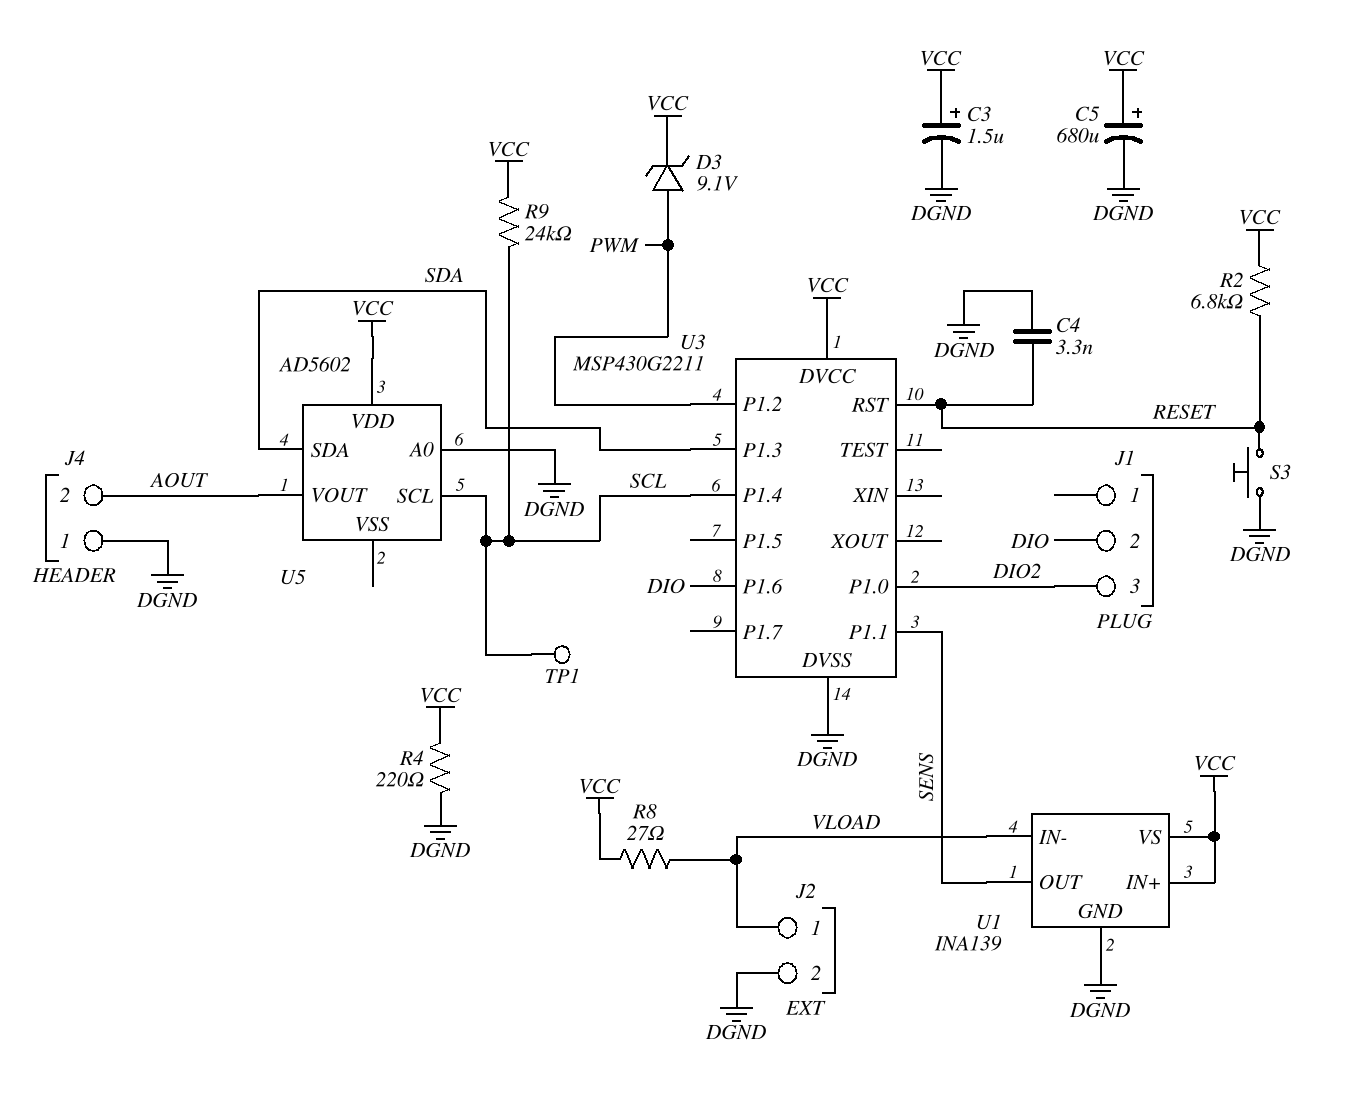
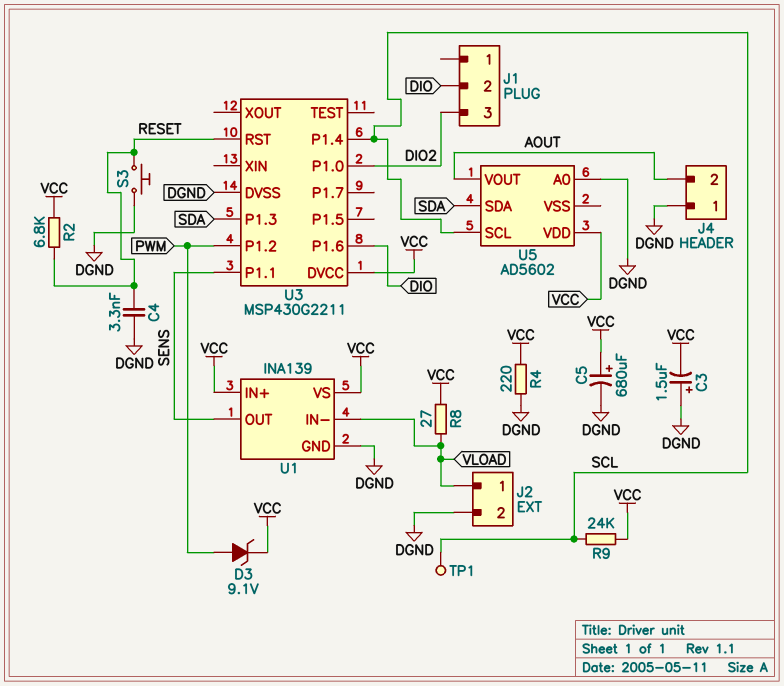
C3: 1.5uF (plus VCC, minus DGND) -> 1.5uF (plus DGND, minus VCC)

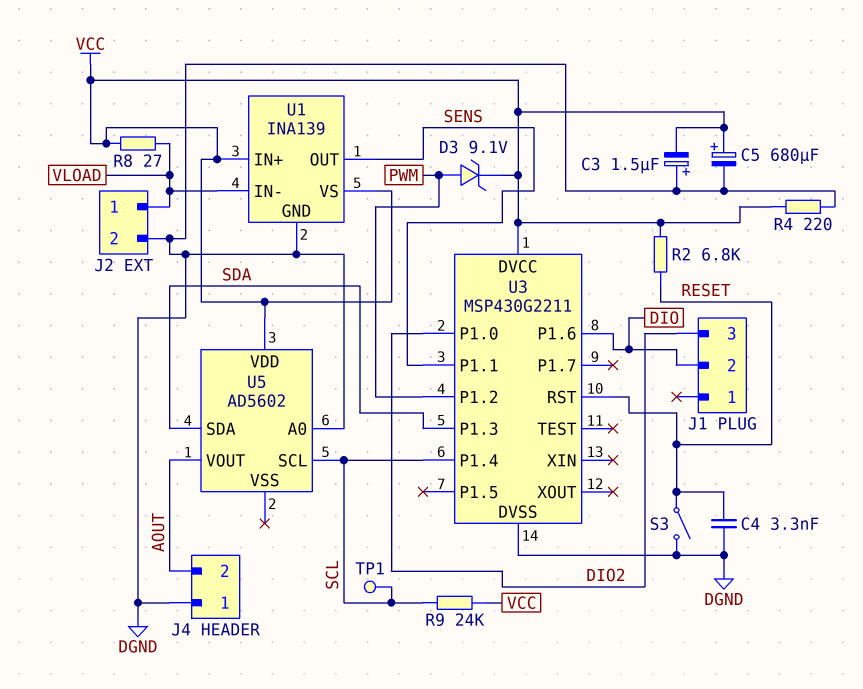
S3: button (DGND, RESET) -> switch (DGND, RESET)

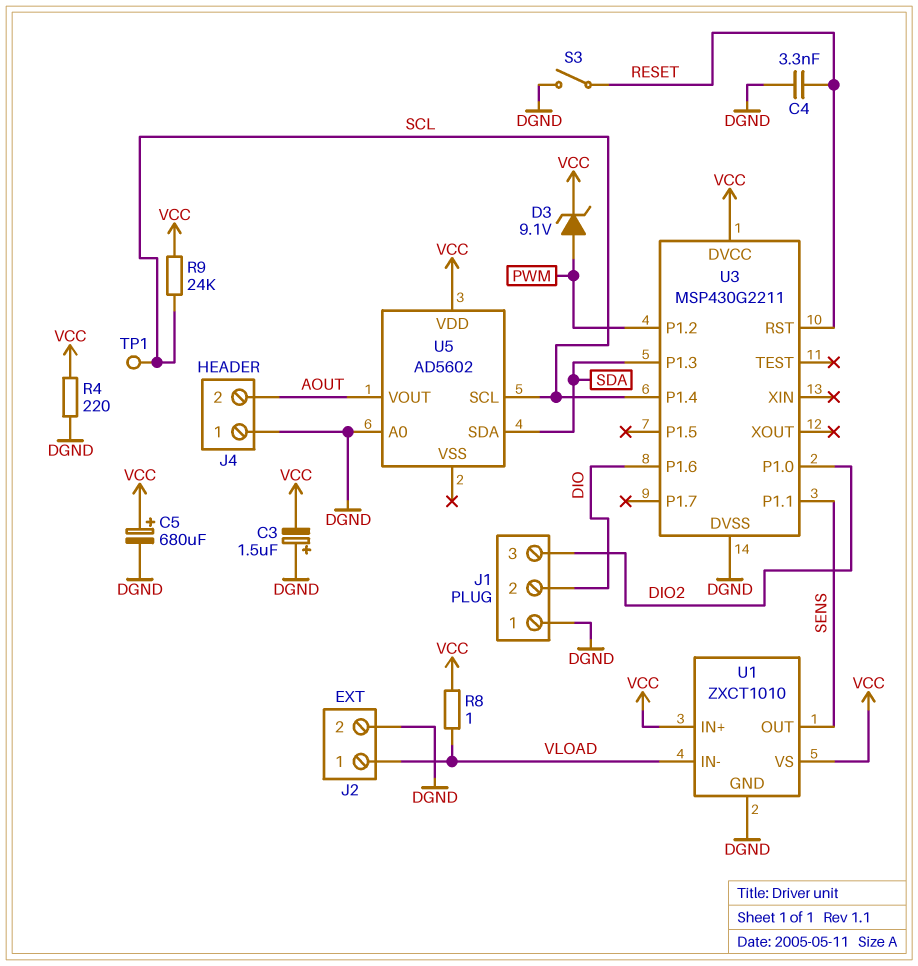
J1 pin 1: none -> DGND
R2: 6.8k (RESET, VCC) -> none
R8: 27 (VCC, VLOAD) -> 1 (VCC, VLOAD)
U1: INA139 -> ZXCT1010

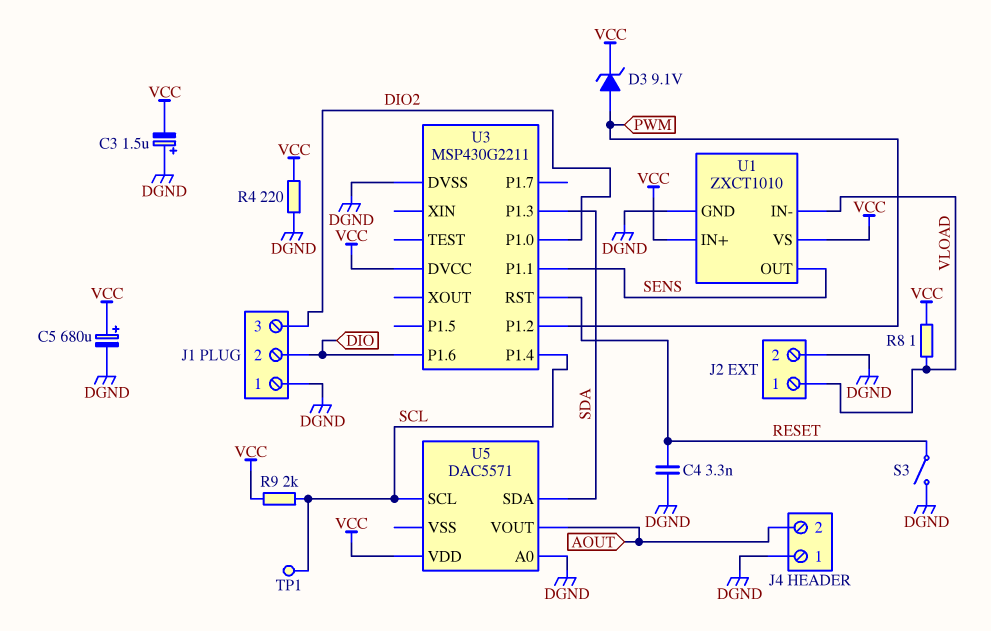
R9: 24k (SCL, VCC) -> 2k (SCL, VCC)
U5: AD5602 -> DAC5571

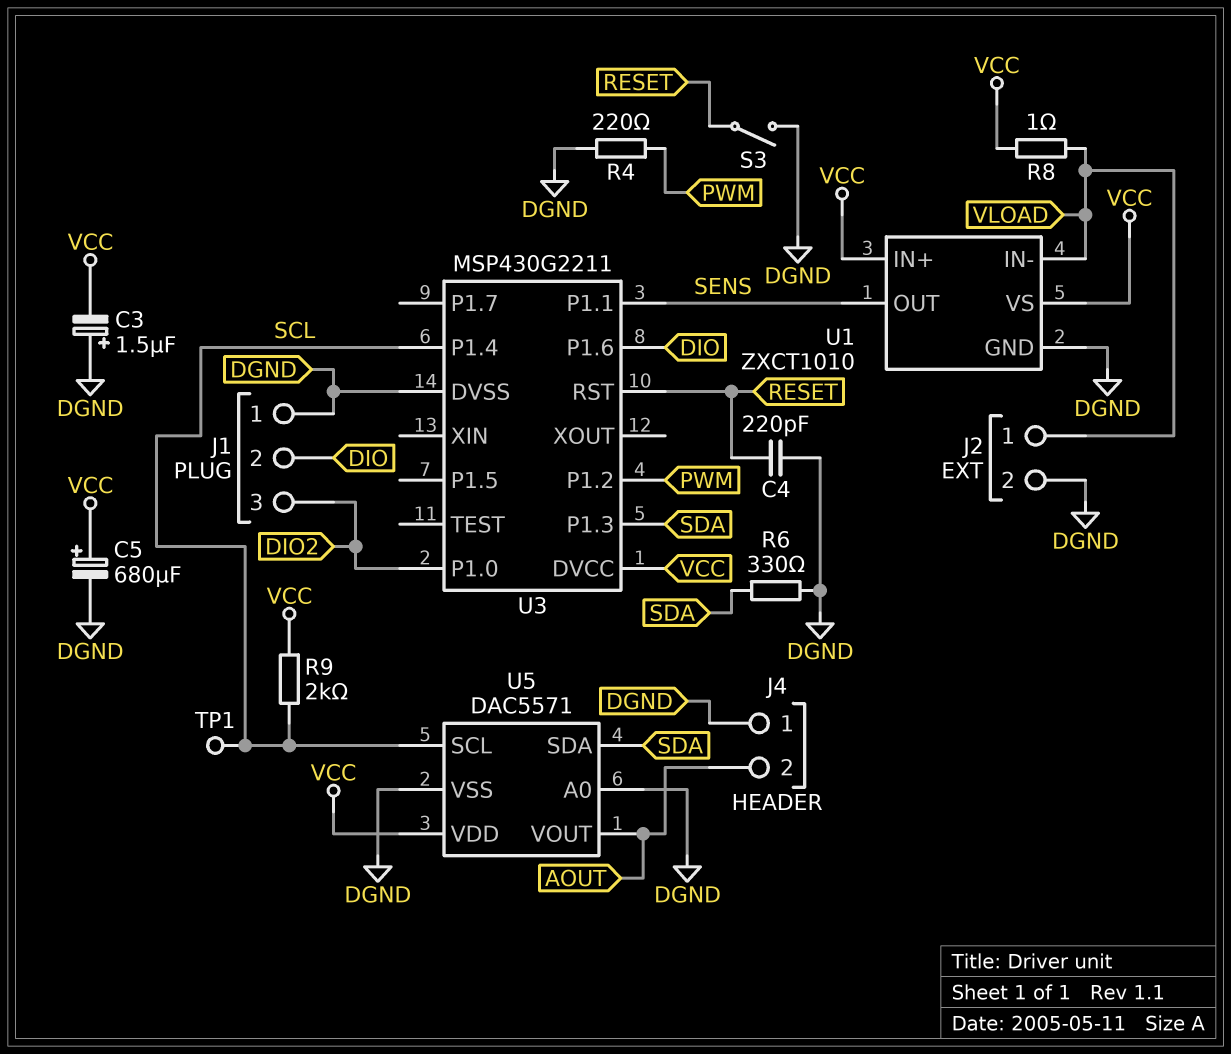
C4: 3.3nF (DGND, RESET) -> 220pF (DGND, RESET)
D3: zener 9.1V (A PWM, K VCC) -> none
R4: 220 (DGND, VCC) -> 220 (DGND, PWM)
R6: none -> 330 (DGND, SDA)
U5 pin VSS: none -> DGND

